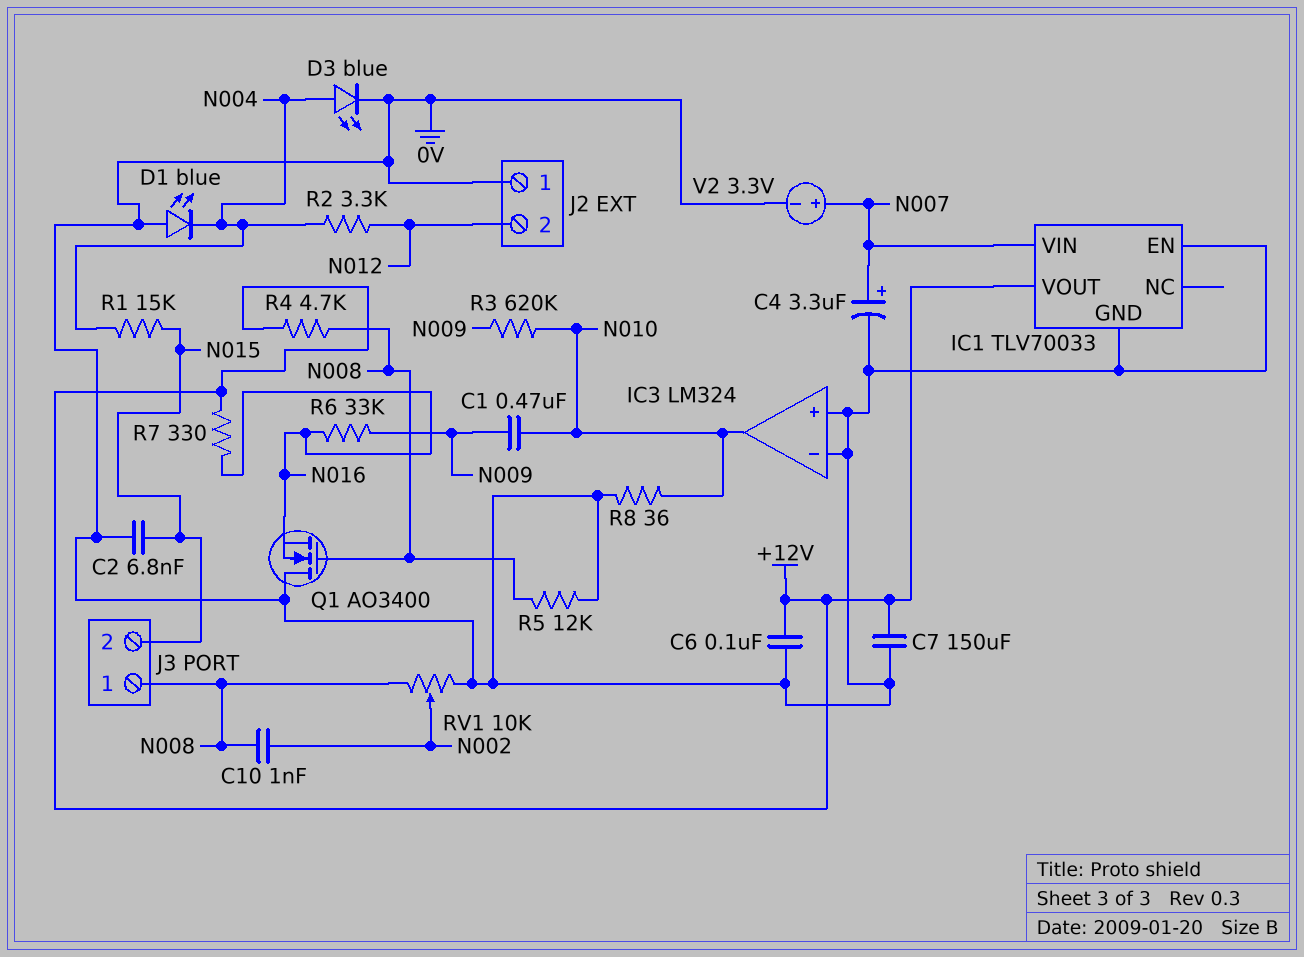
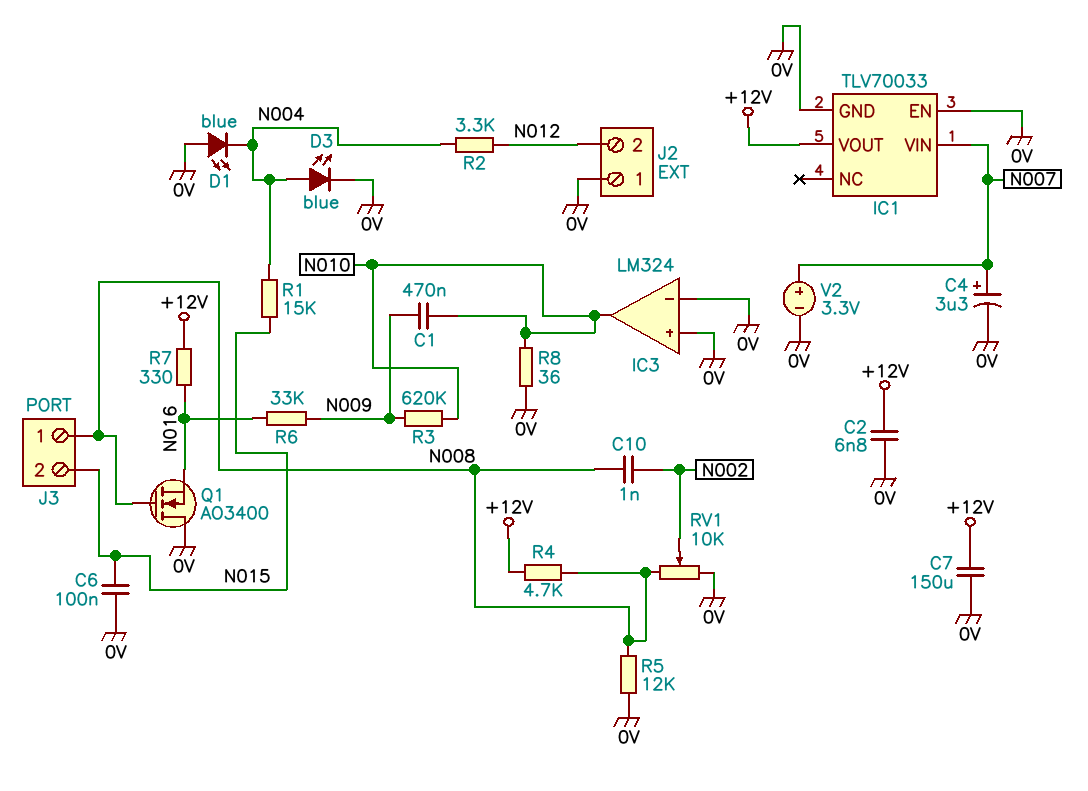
C2: 6.8nF (0V, N015) -> 6.8nF (+12V, 0V)
C6: 100nF (+12V, 0V) -> 100nF (0V, N015)

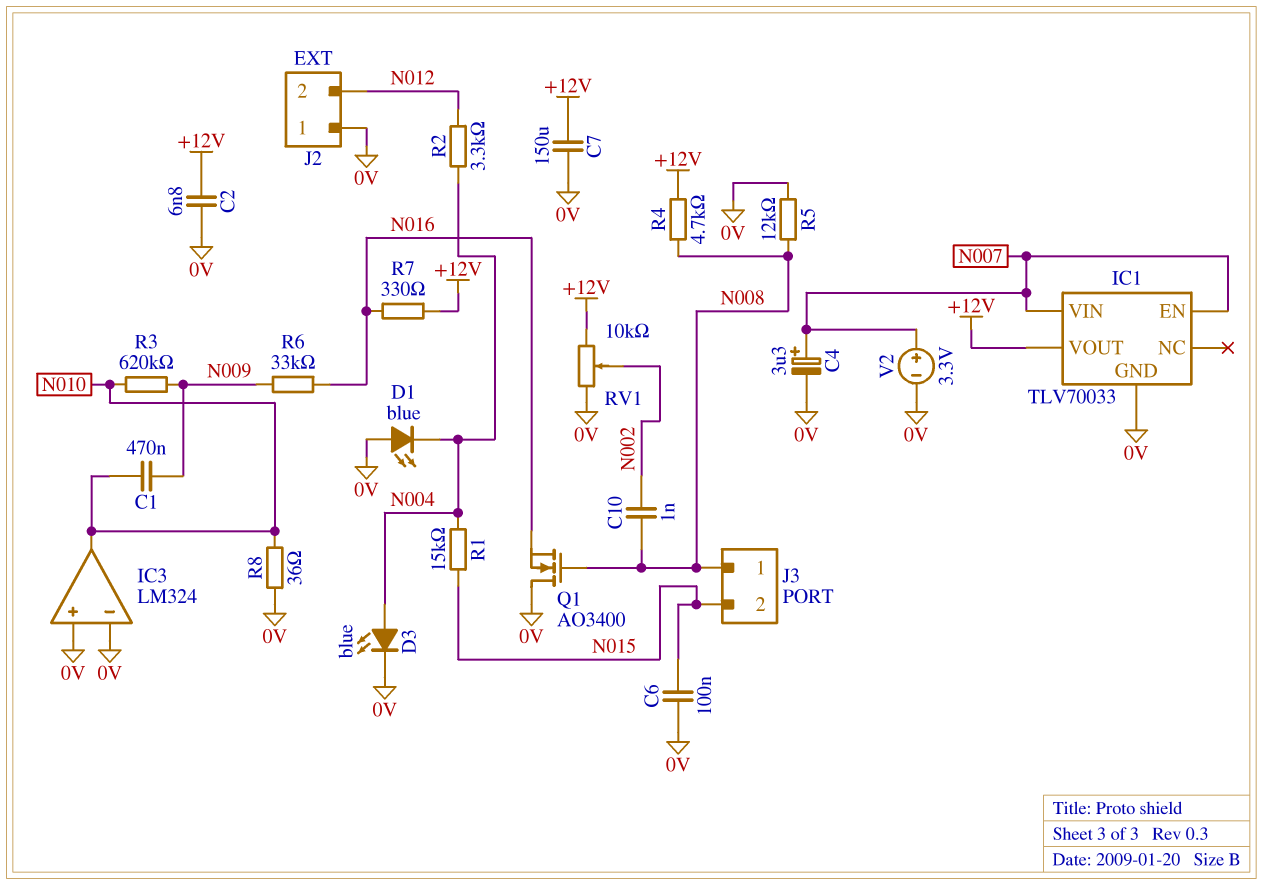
IC1 pin EN: 0V -> N007
RV1: 10k (0V, N008, wiper N002) -> 10k (+12V, 0V, wiper N002)

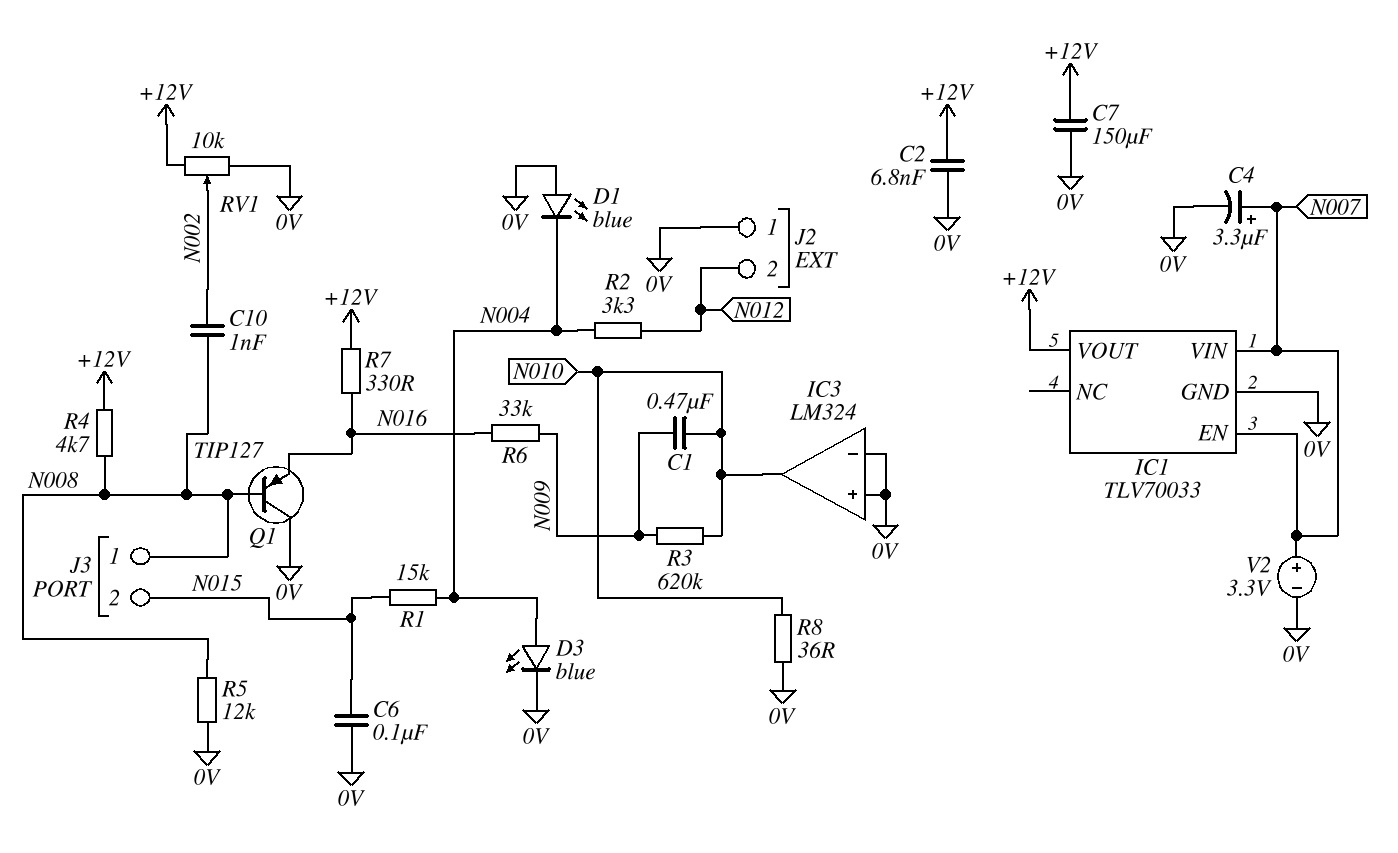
Q1: NMOS AO3400 (G N008, D 0V, S N016) -> PNP TIP127 (B N008, C 0V, E N016)

